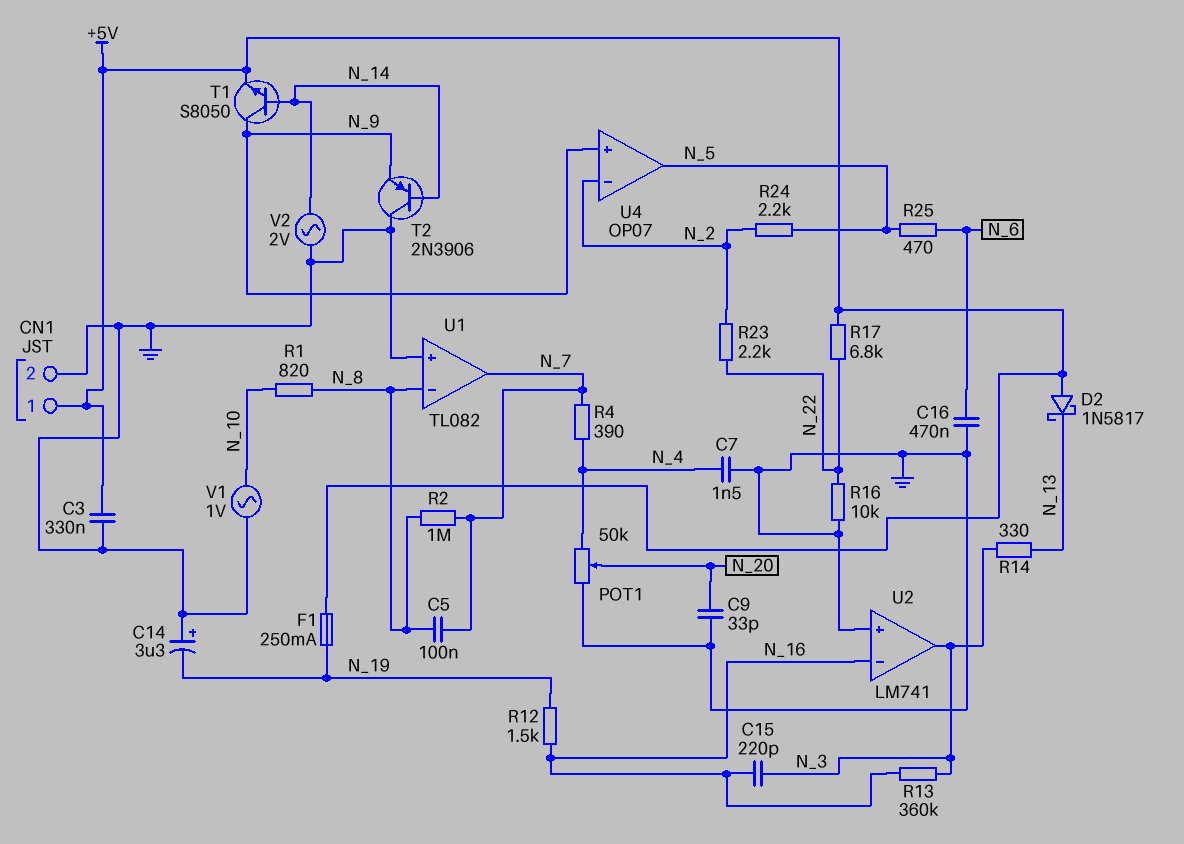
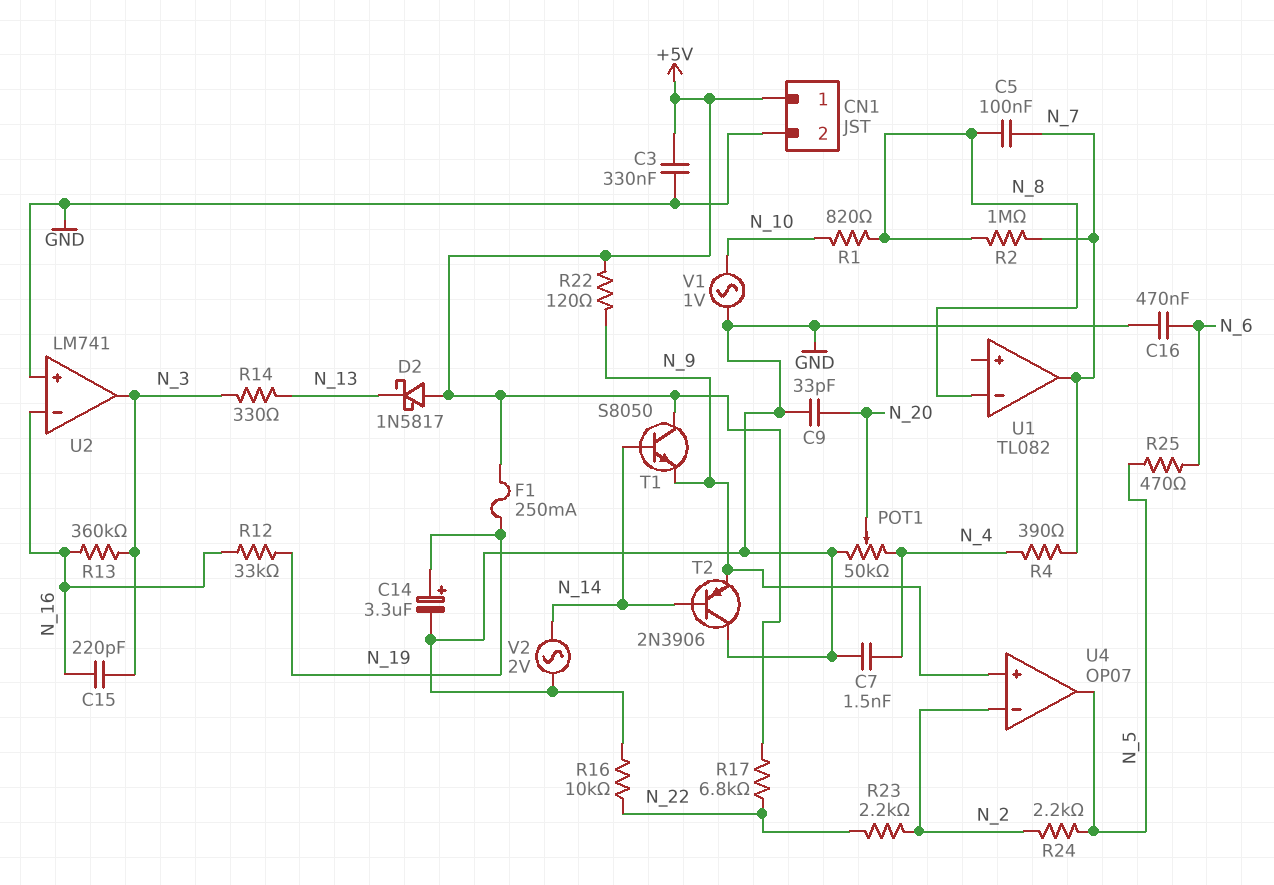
C14: 3.3uF (plus GND, minus N_19) -> 3.3uF (plus N_19, minus GND)
R12: 1.5k (N_16, N_19) -> 33k (N_16, N_19)
R22: none -> 120 (+5V, N_9)
T1: NPN S8050 (B N_14, C N_9, E +5V) -> NPN S8050 (B N_14, C +5V, E N_9)
U1 pin in+: GND -> none

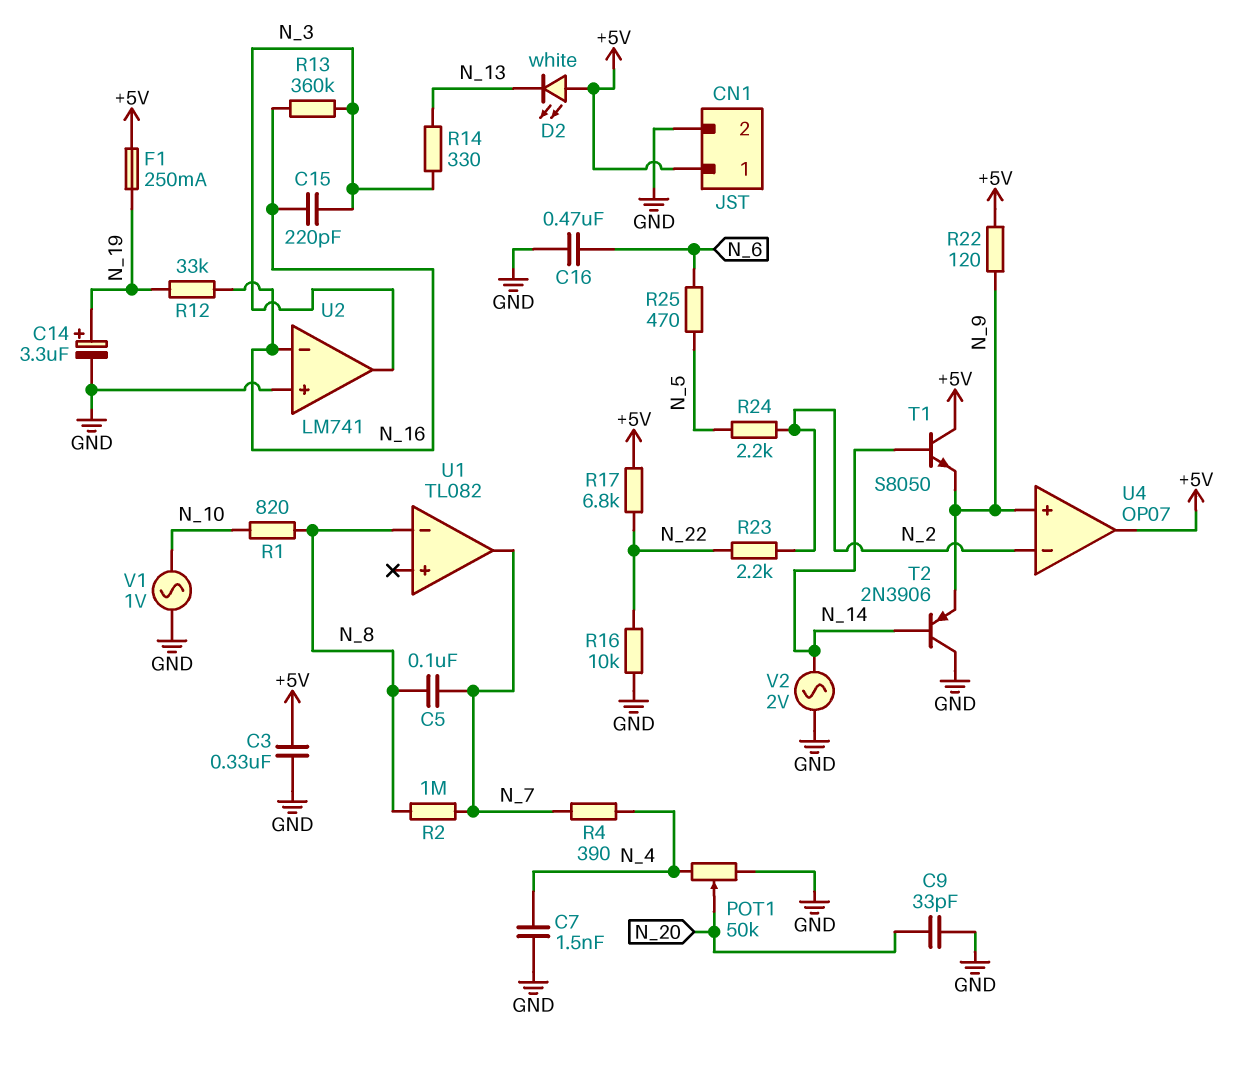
D2: schottky 1N5817 (A +5V, K N_13) -> LED white (A +5V, K N_13)
U4 pin out: N_5 -> +5V

